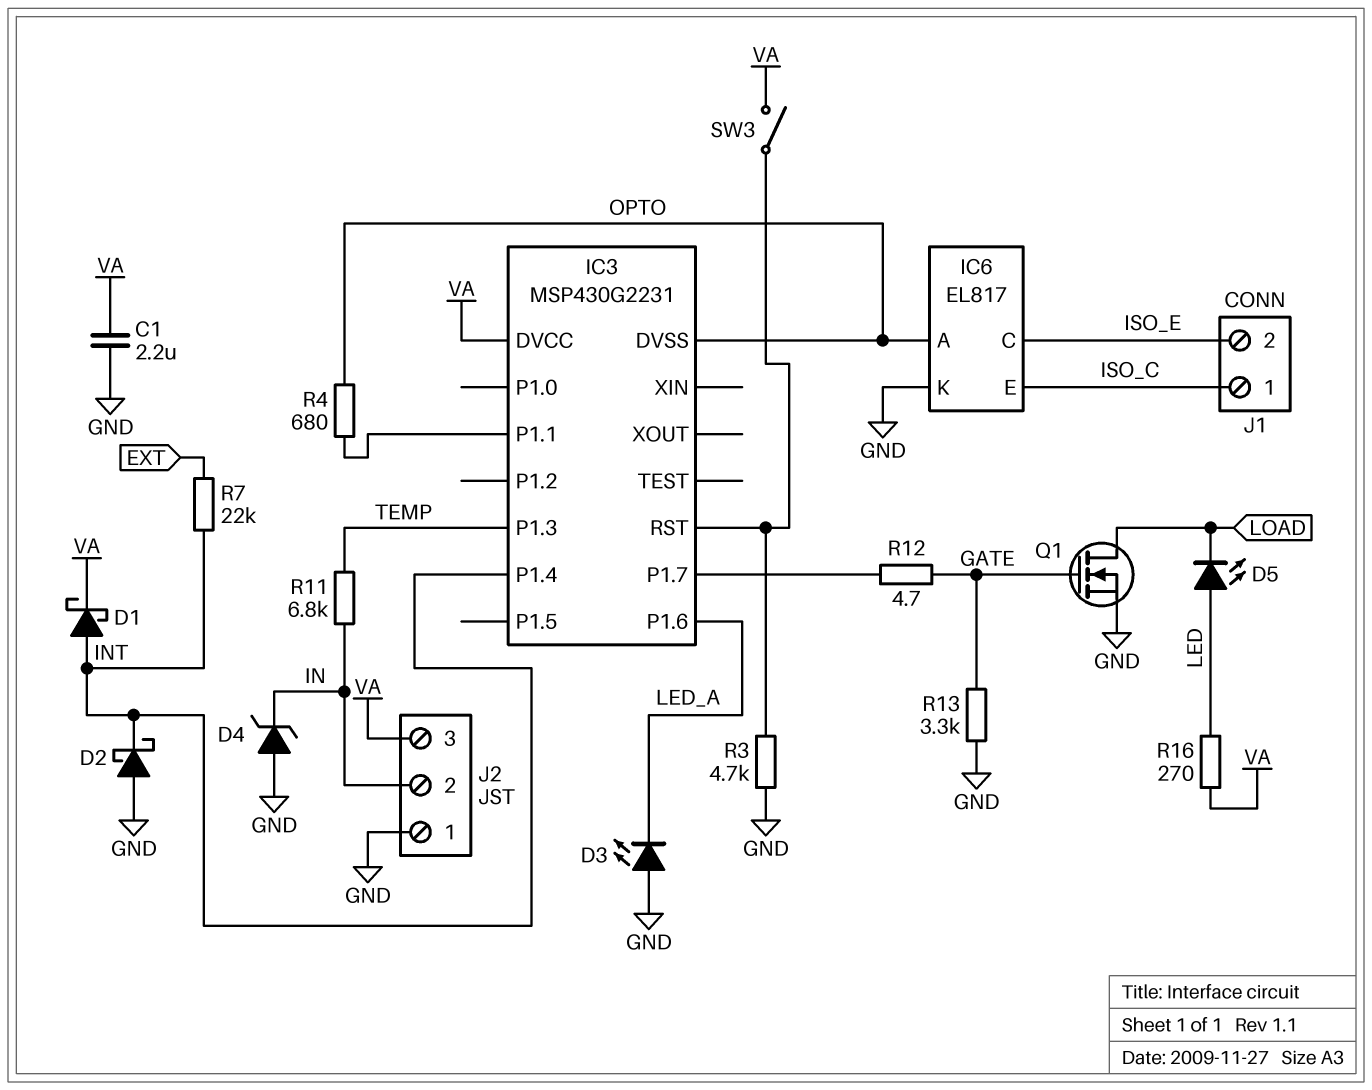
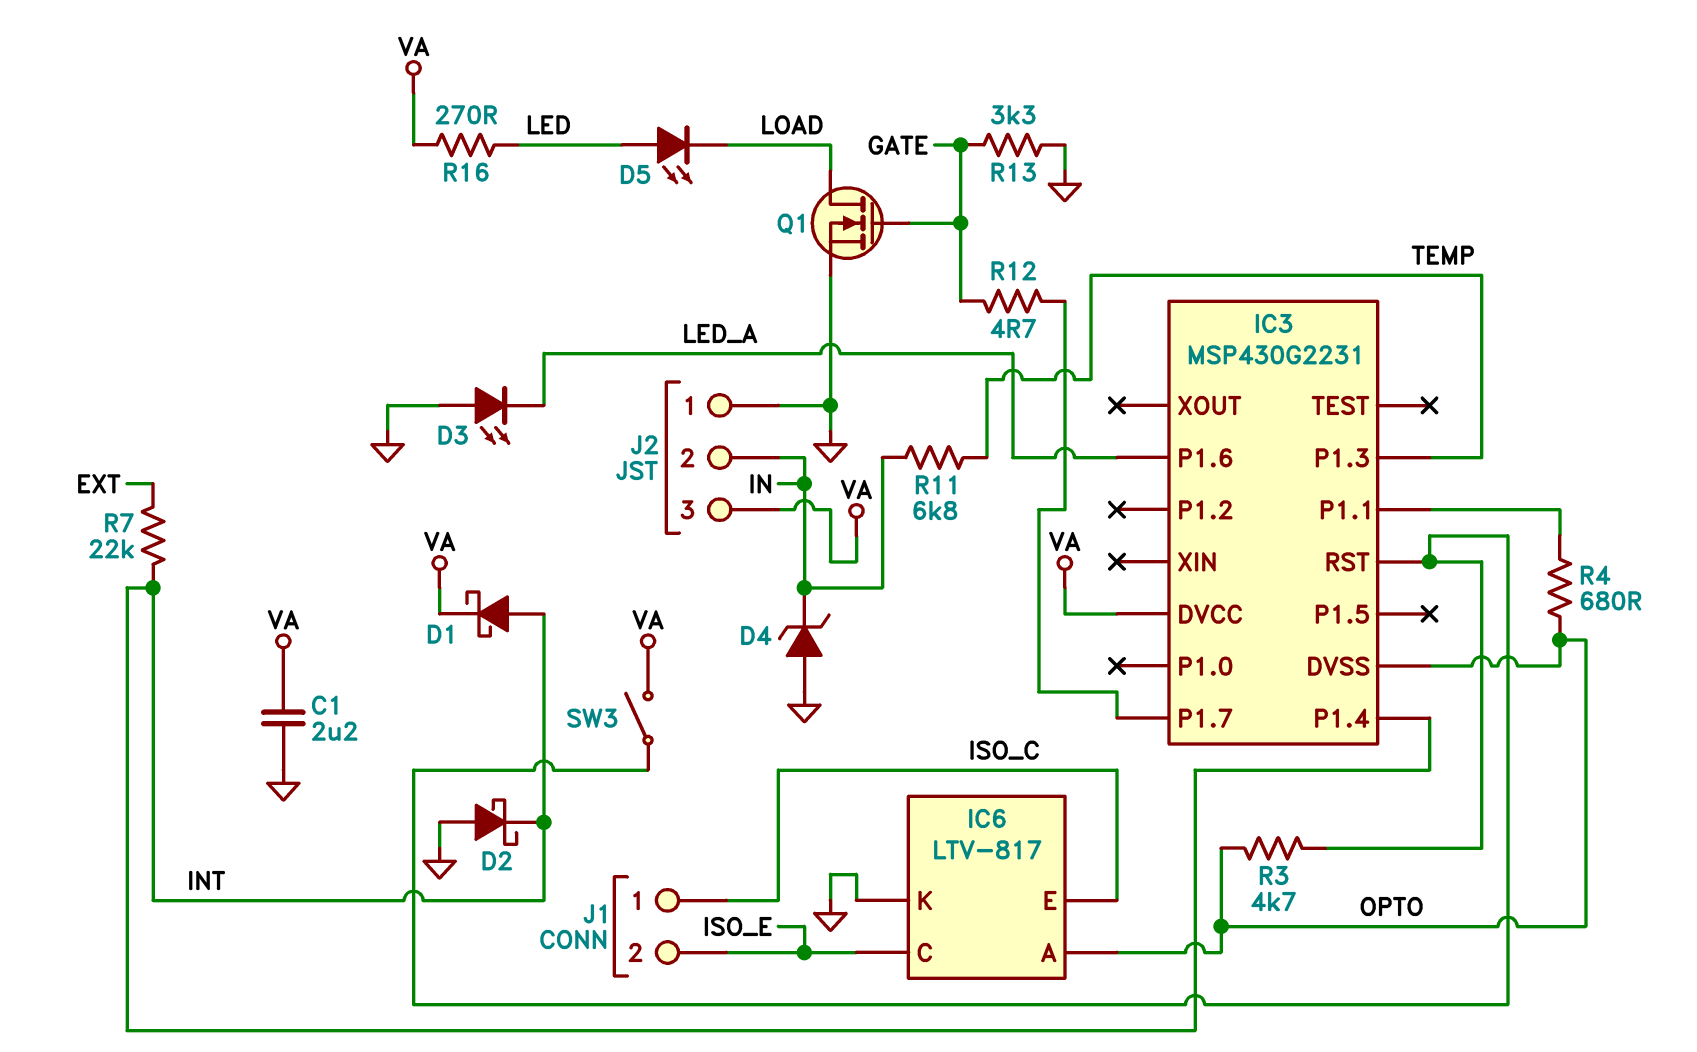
IC6: EL817 -> LTV-817
R3: 4.7k (GND, IC3/RST) -> 4.7k (IC3/RST, OPTO)

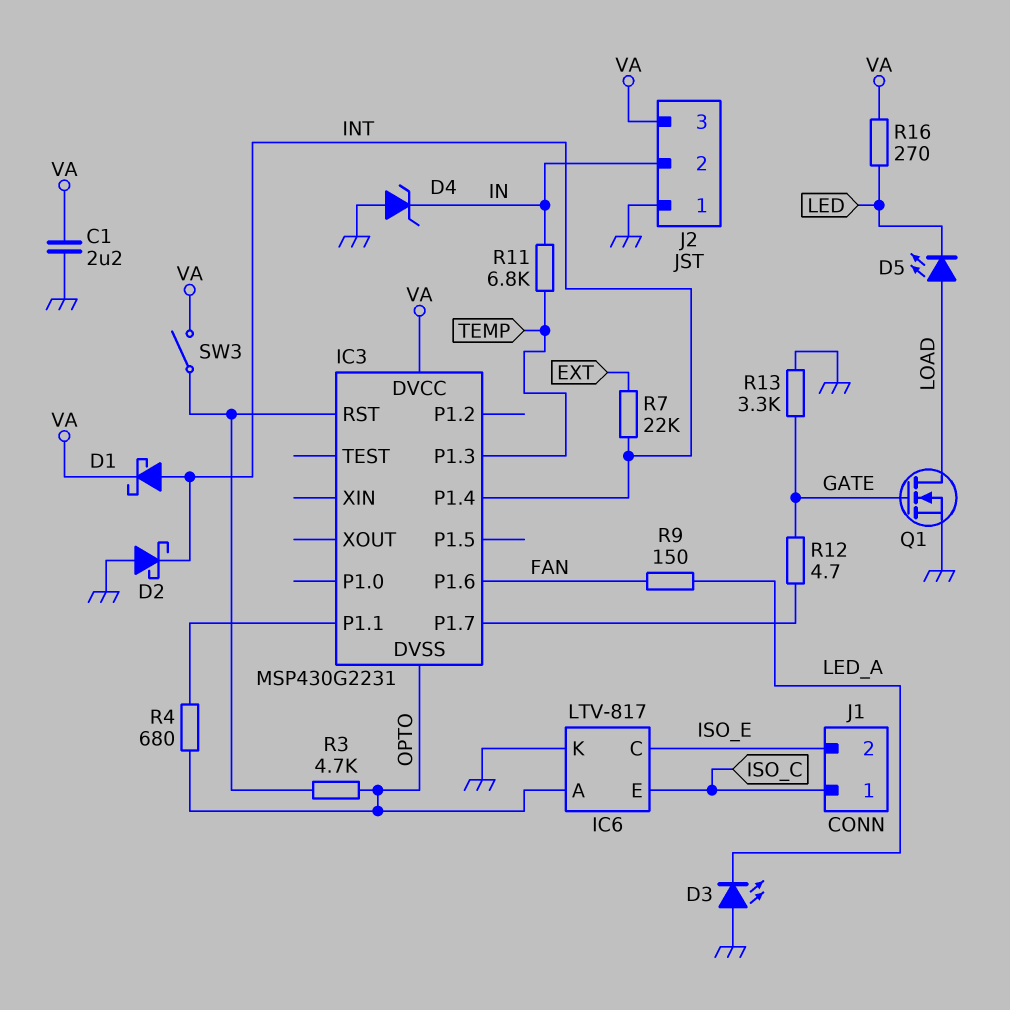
D5: LED (A LED, K LOAD) -> LED (A LOAD, K LED)
IC3 pin P1.6: LED_A -> FAN
R9: none -> 150 (FAN, LED_A)

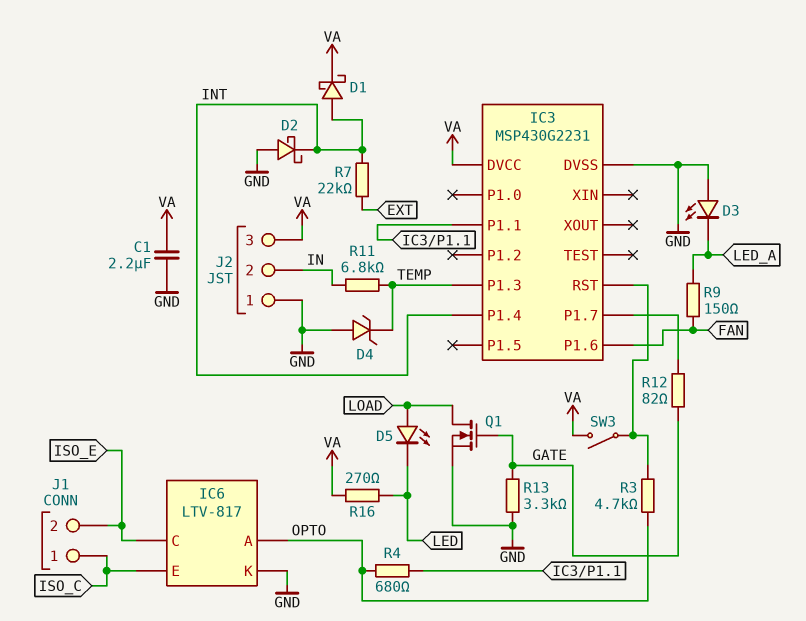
D4: zener (A GND, K IN) -> zener (A GND, K TEMP)
IC3 pin DVSS: OPTO -> GND
R12: 4.7 (GATE, IC3/P1.7) -> 82 (GATE, IC3/P1.7)

